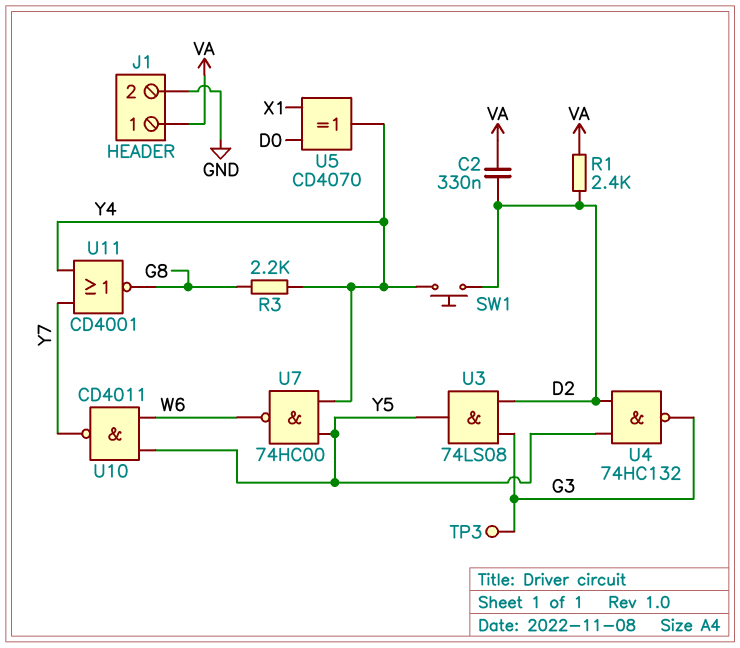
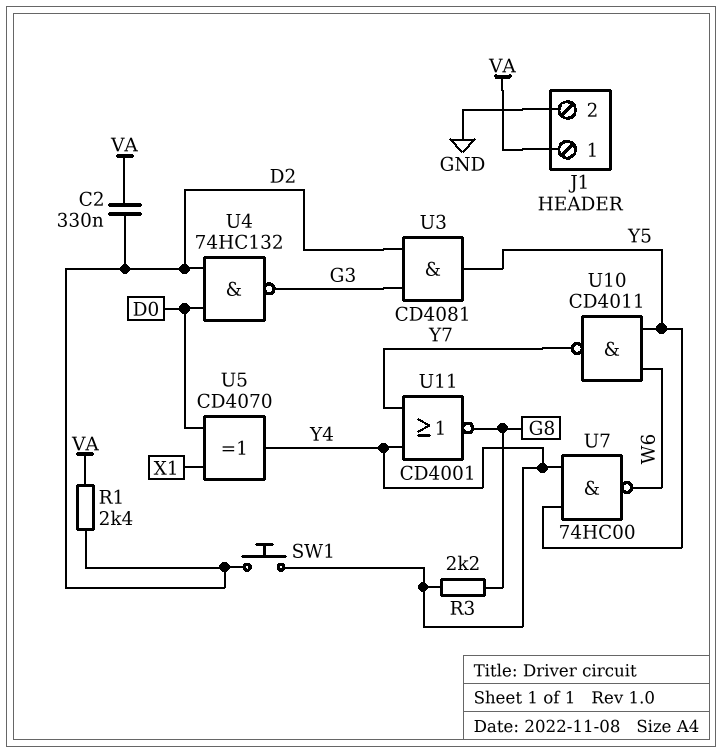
TP3: test point (G3) -> none
U3: AND 74LS08 (in D2, in G3, out Y5) -> AND CD4081 (in D2, in G3, out Y5)
U4: NAND 74HC132 (in D2, in Y5, out G3) -> NAND 74HC132 (in D0, in D2, out G3)

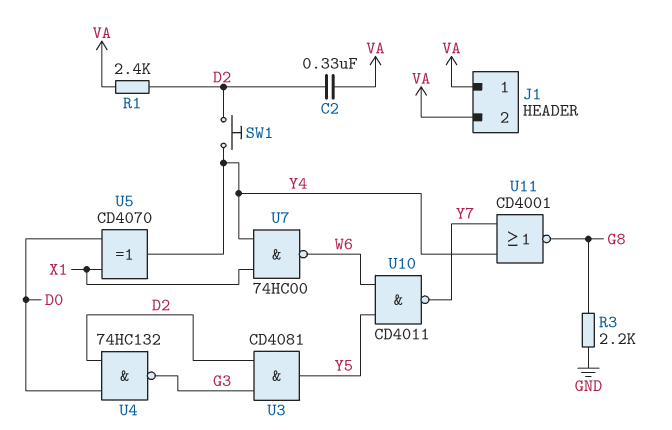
J1 pin 2: GND -> VA
R3: 2.2k (G8, Y4) -> 2.2k (G8, GND)
U7: NAND 74HC00 (in Y4, in Y5, out W6) -> NAND 74HC00 (in X1, in Y4, out W6)

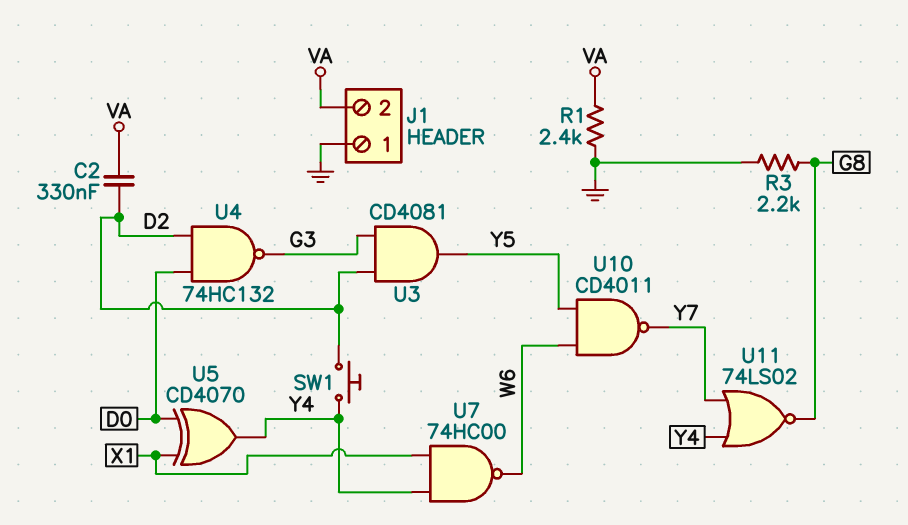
J1 pin 1: VA -> GND
R1: 2.4k (D2, VA) -> 2.4k (GND, VA)
U11: NOR CD4001 (in Y4, in Y7, out G8) -> NOR 74LS02 (in Y4, in Y7, out G8)

